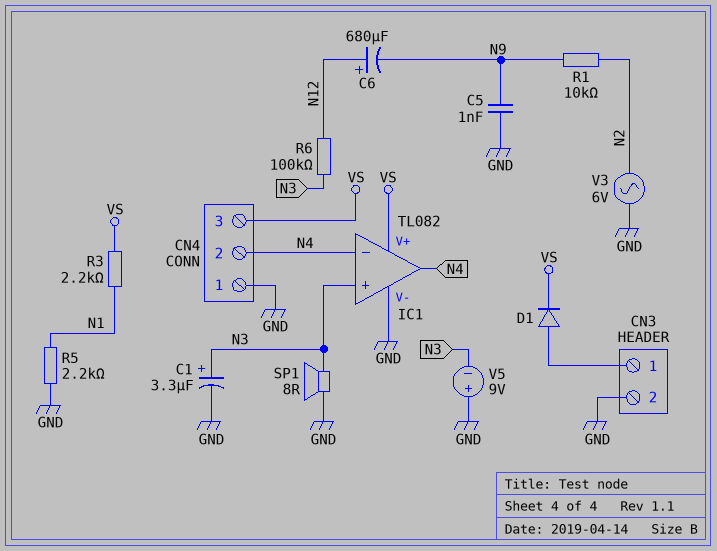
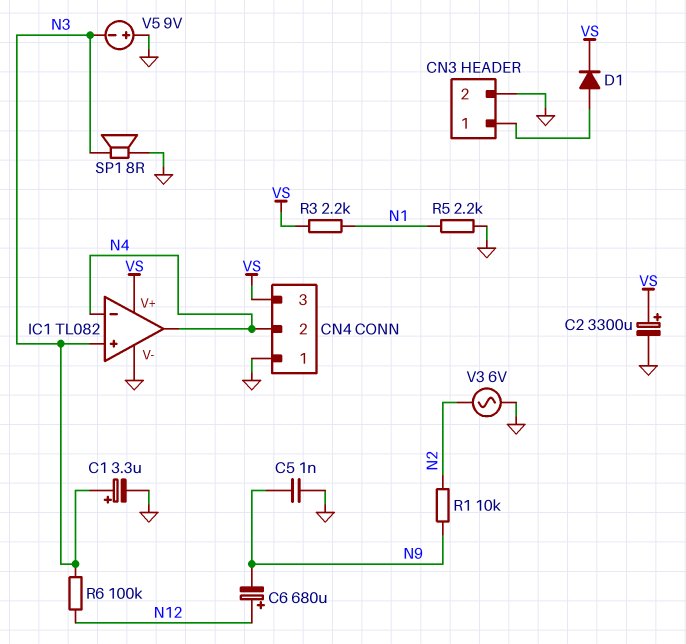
C2: none -> 3300uF (plus VS, minus GND)

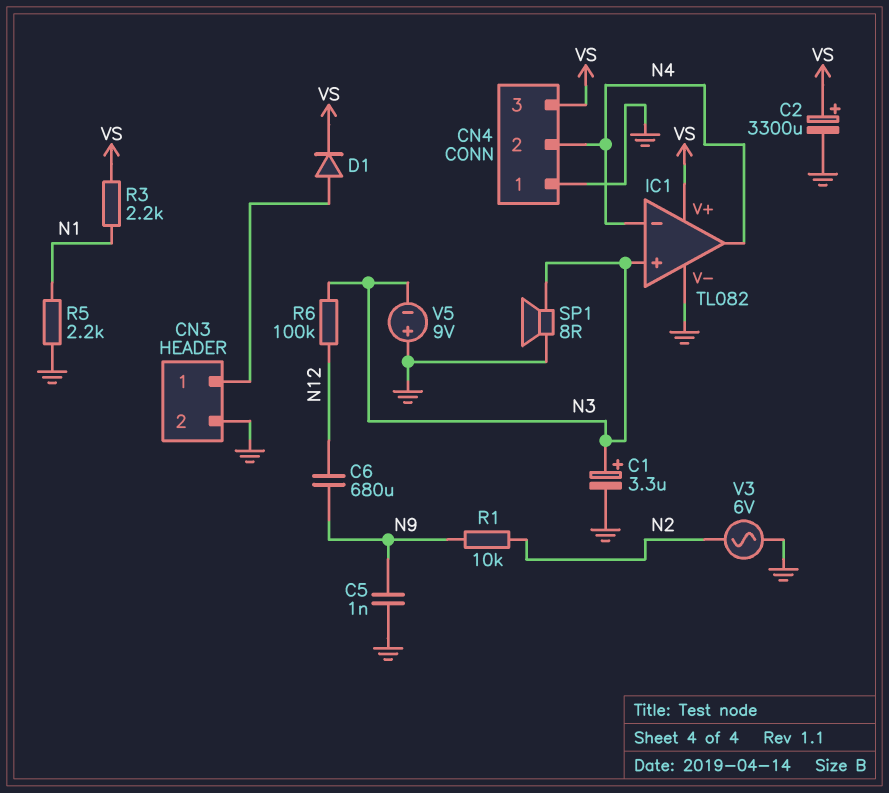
C6: 680uF (plus N12, minus N9) -> 680uF (N9, N12)

